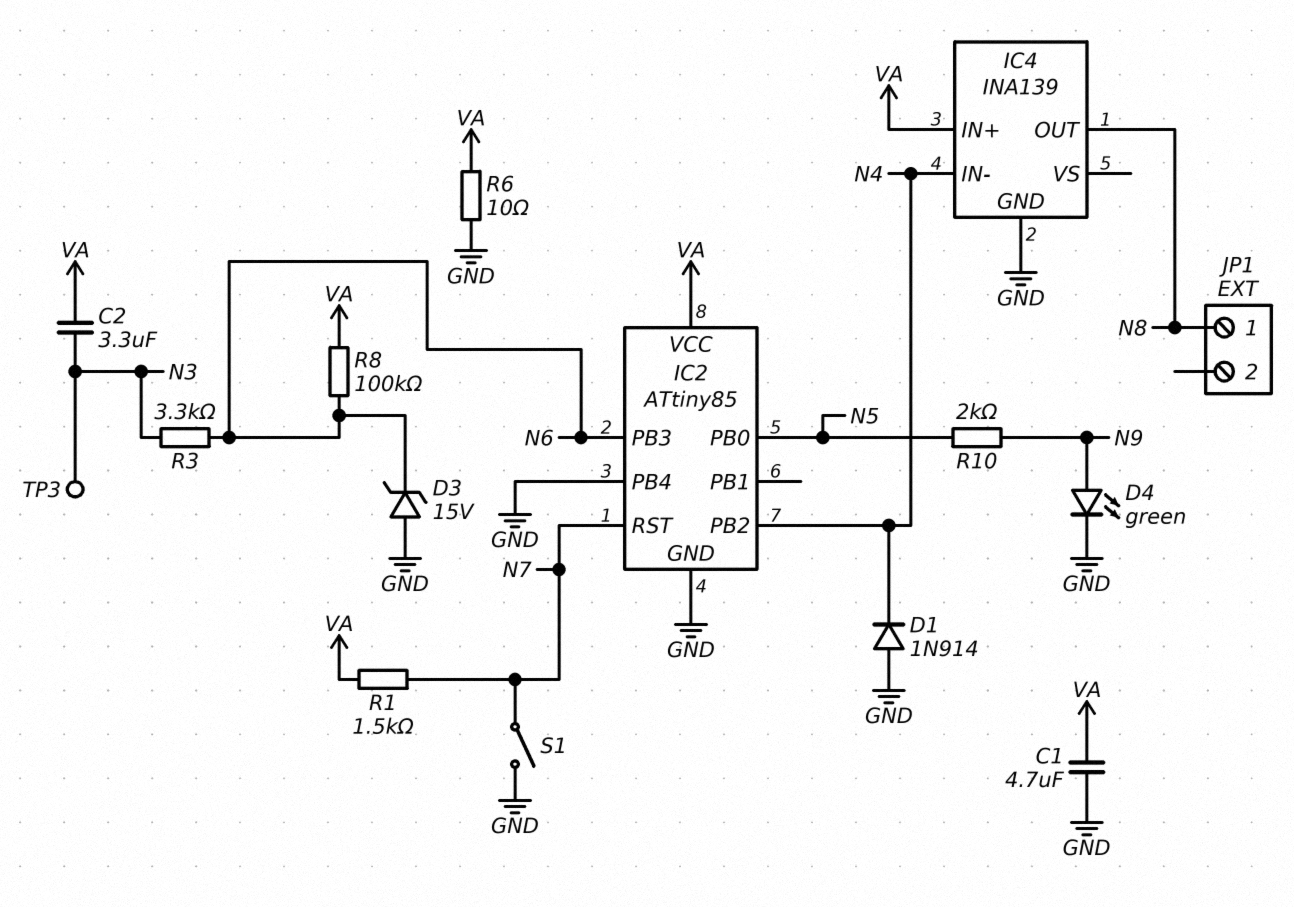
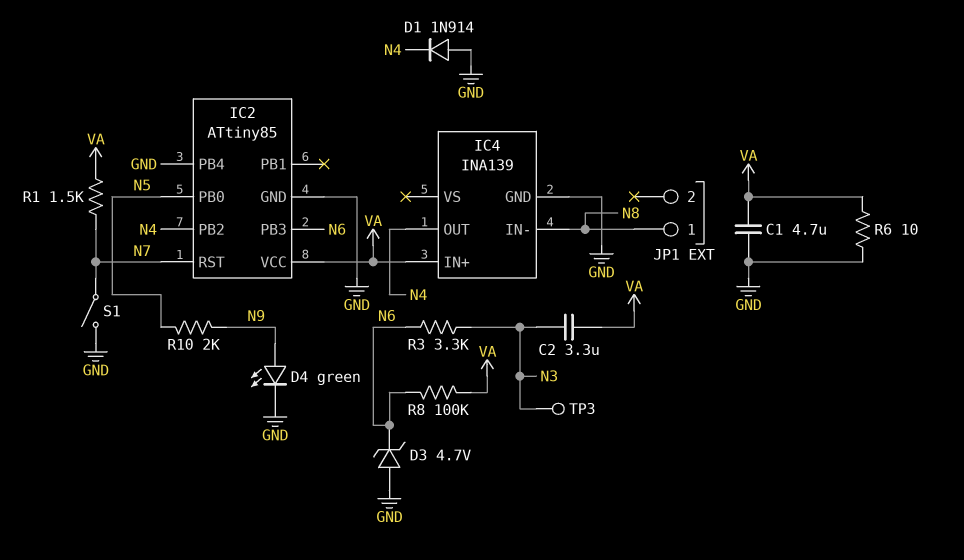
D3: zener 15V (A GND, K N6) -> zener 4.7V (A GND, K N6)
IC4 pin IN-: N4 -> N8
IC4 pin OUT: N8 -> N4

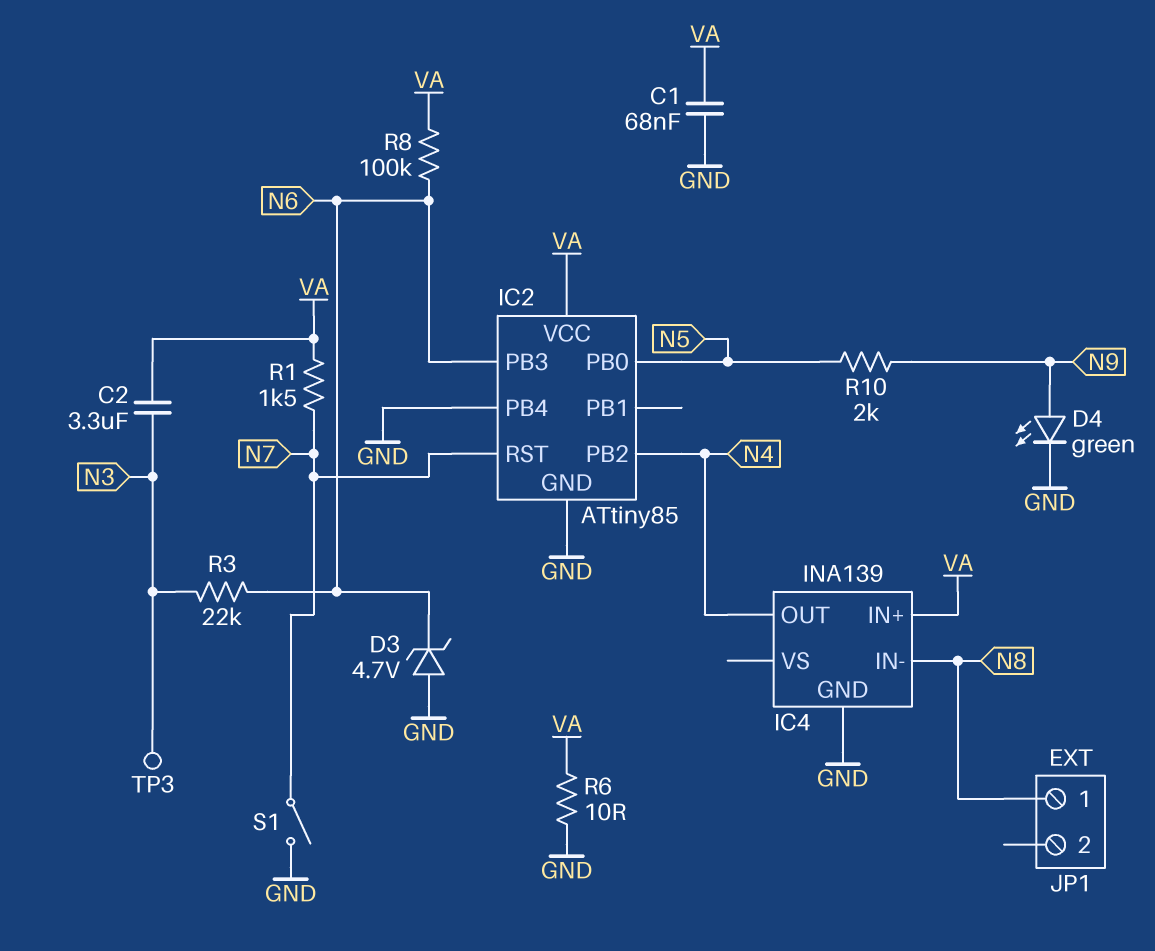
C1: 4.7uF (GND, VA) -> 68nF (GND, VA)
D1: diode 1N914 (A GND, K N4) -> none
R3: 3.3k (N3, N6) -> 22k (N3, N6)

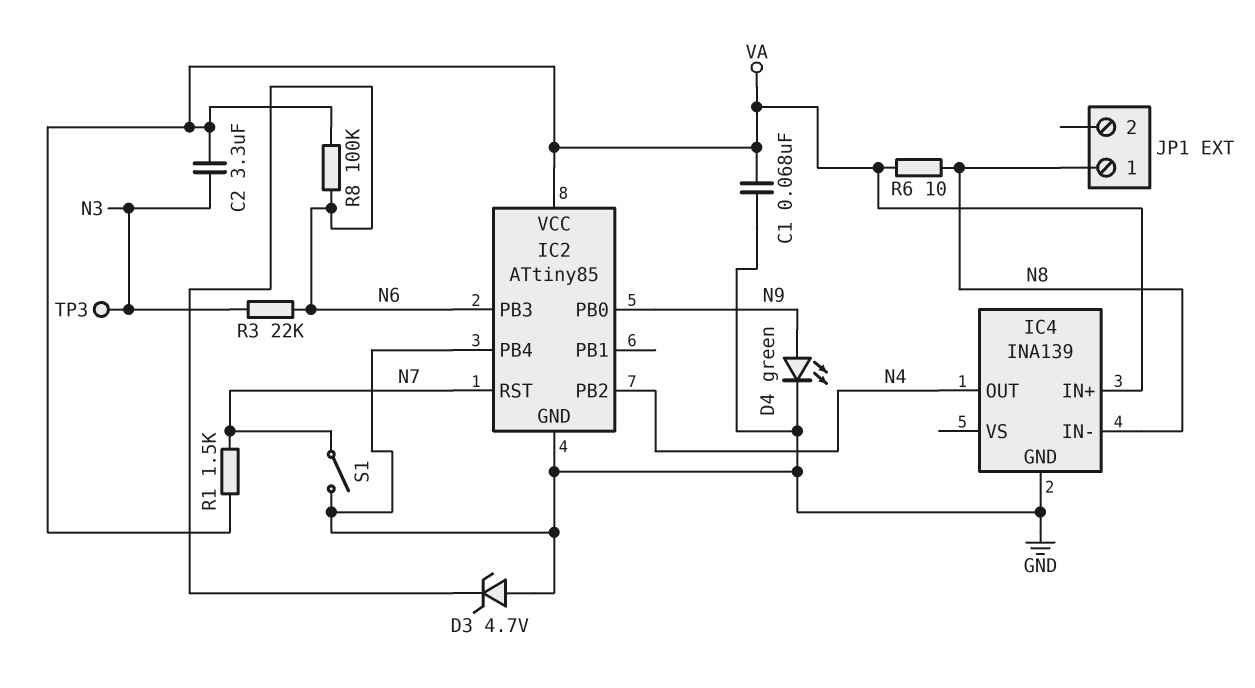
IC2 pin PB0: N5 -> N9
R6: 10 (GND, VA) -> 10 (N8, VA)
R10: 2k (N5, N9) -> none

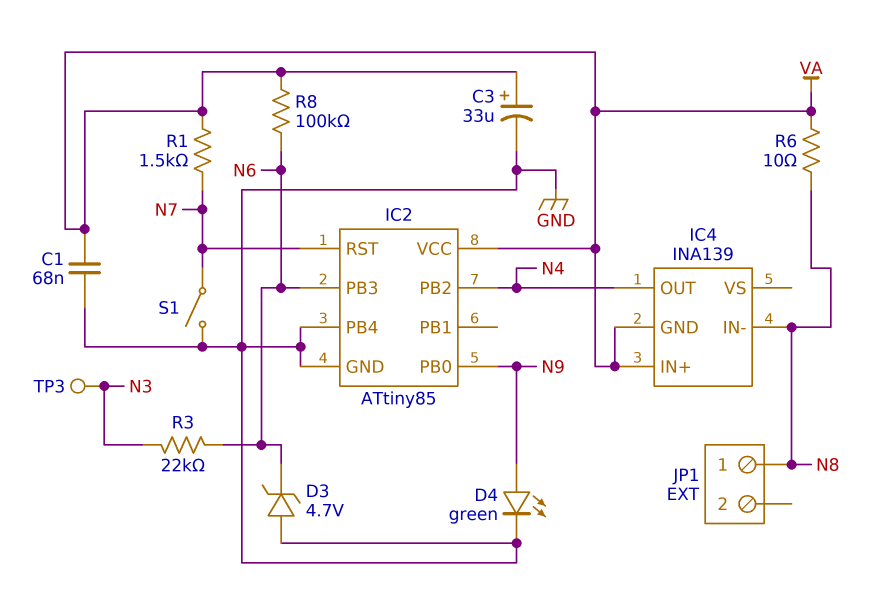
C2: 3.3uF (N3, VA) -> none
C3: none -> 33uF (plus VA, minus GND)
IC4 pin GND: GND -> VA

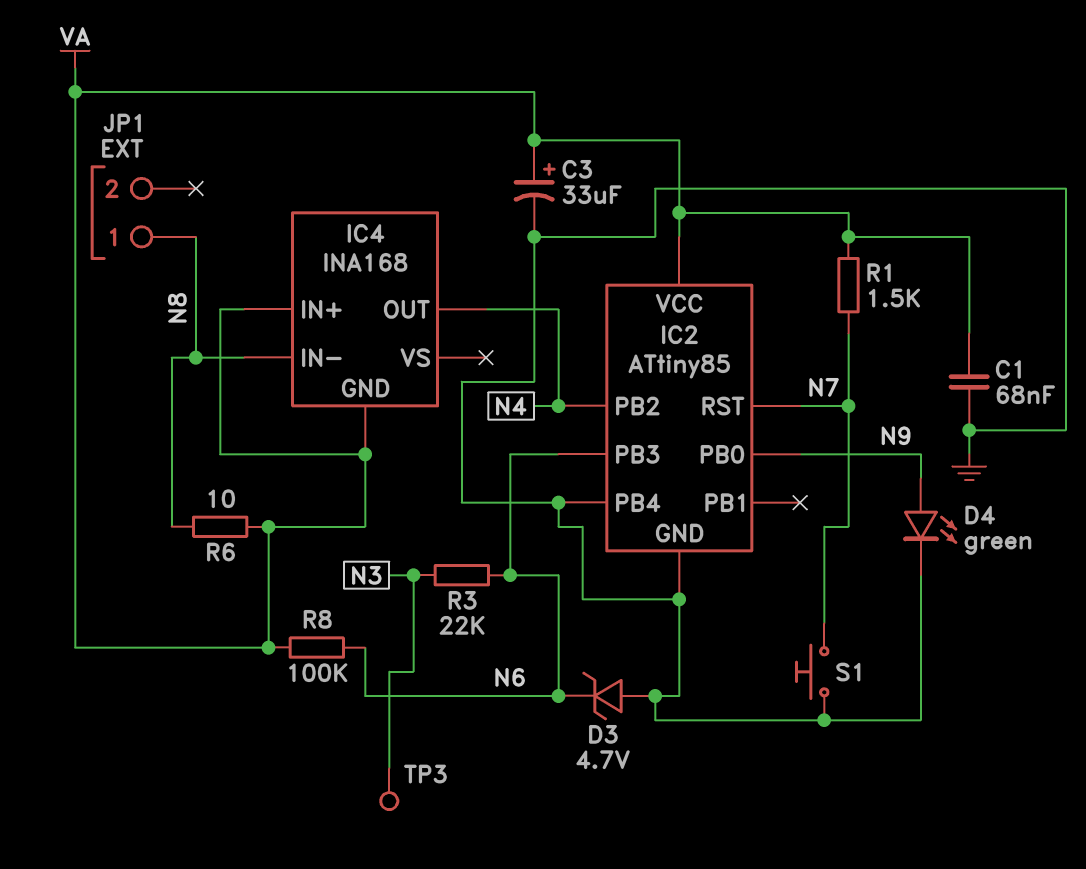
IC4: INA139 -> INA168
S1: switch (GND, N7) -> button (GND, N7)

